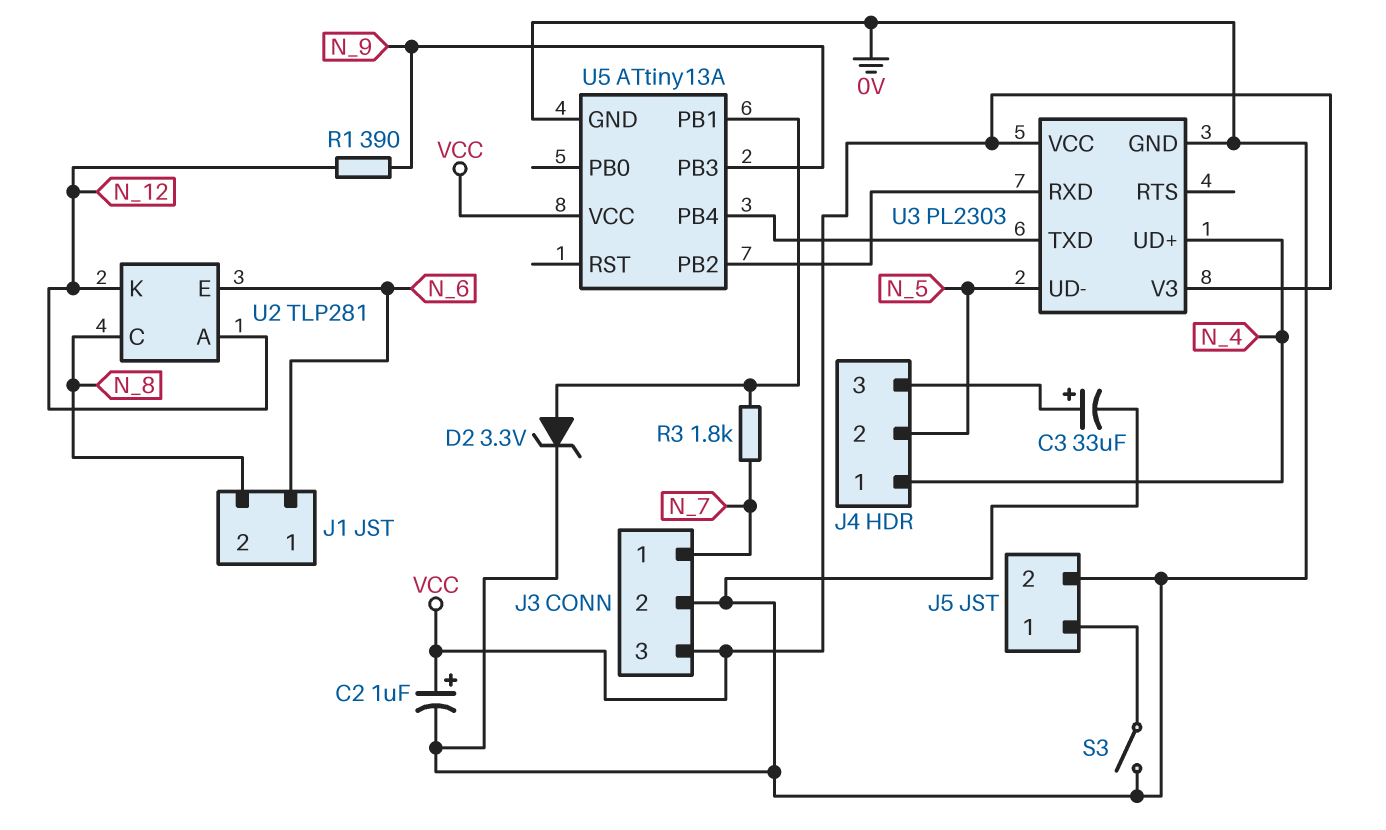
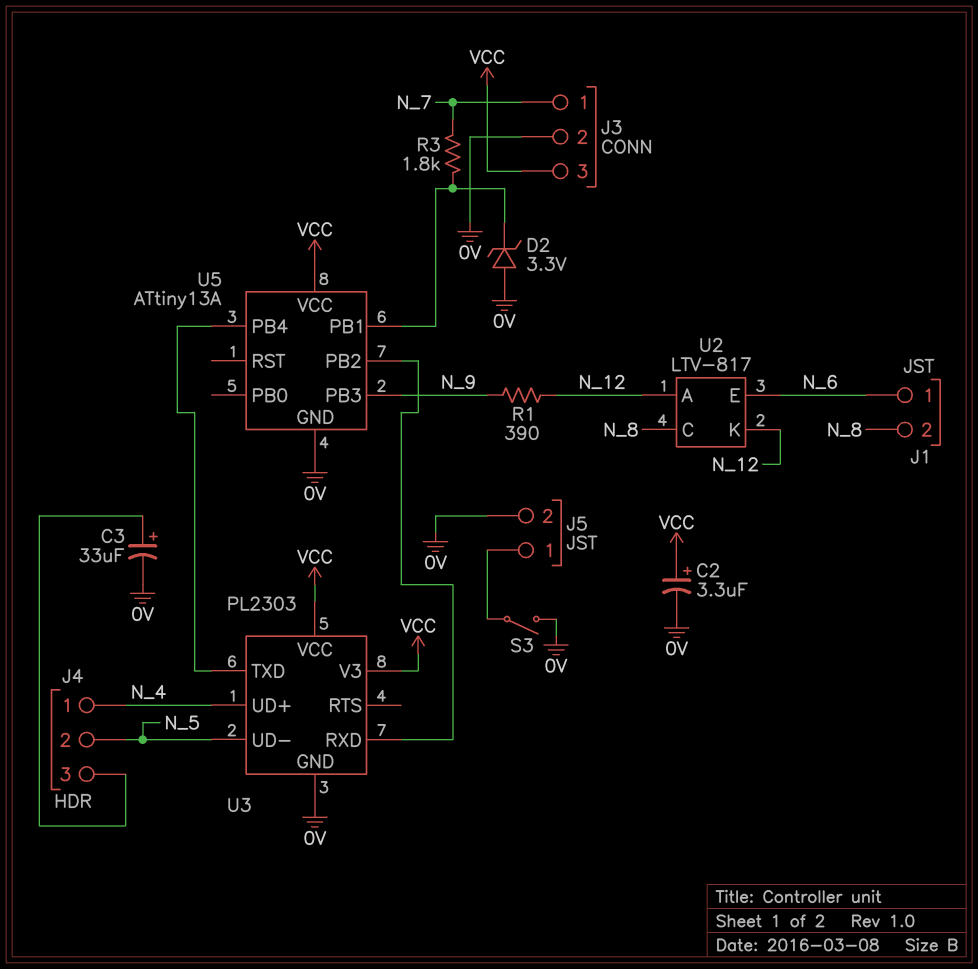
C2: 1uF (plus VCC, minus 0V) -> 3.3uF (plus VCC, minus 0V)
D2: zener 3.3V (A U5/PB1, K 0V) -> zener 3.3V (A 0V, K U5/PB1)
U2: TLP281 -> LTV-817

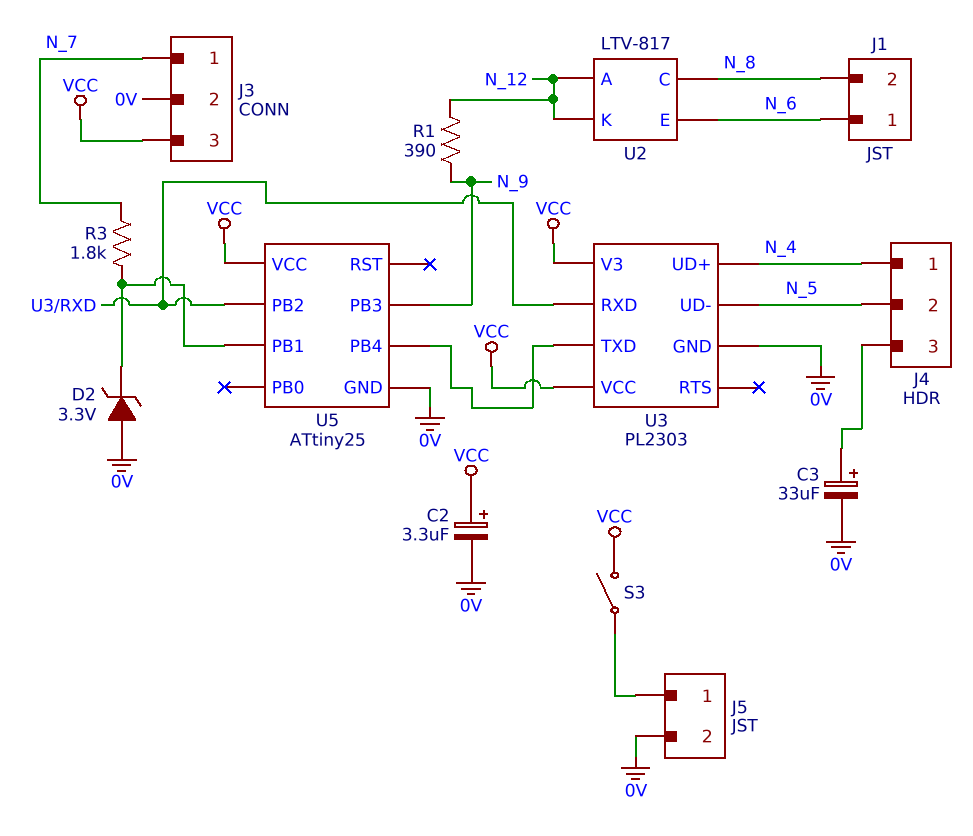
S3: switch (0V, J5/1) -> switch (J5/1, VCC)
U5: ATtiny13A -> ATtiny25

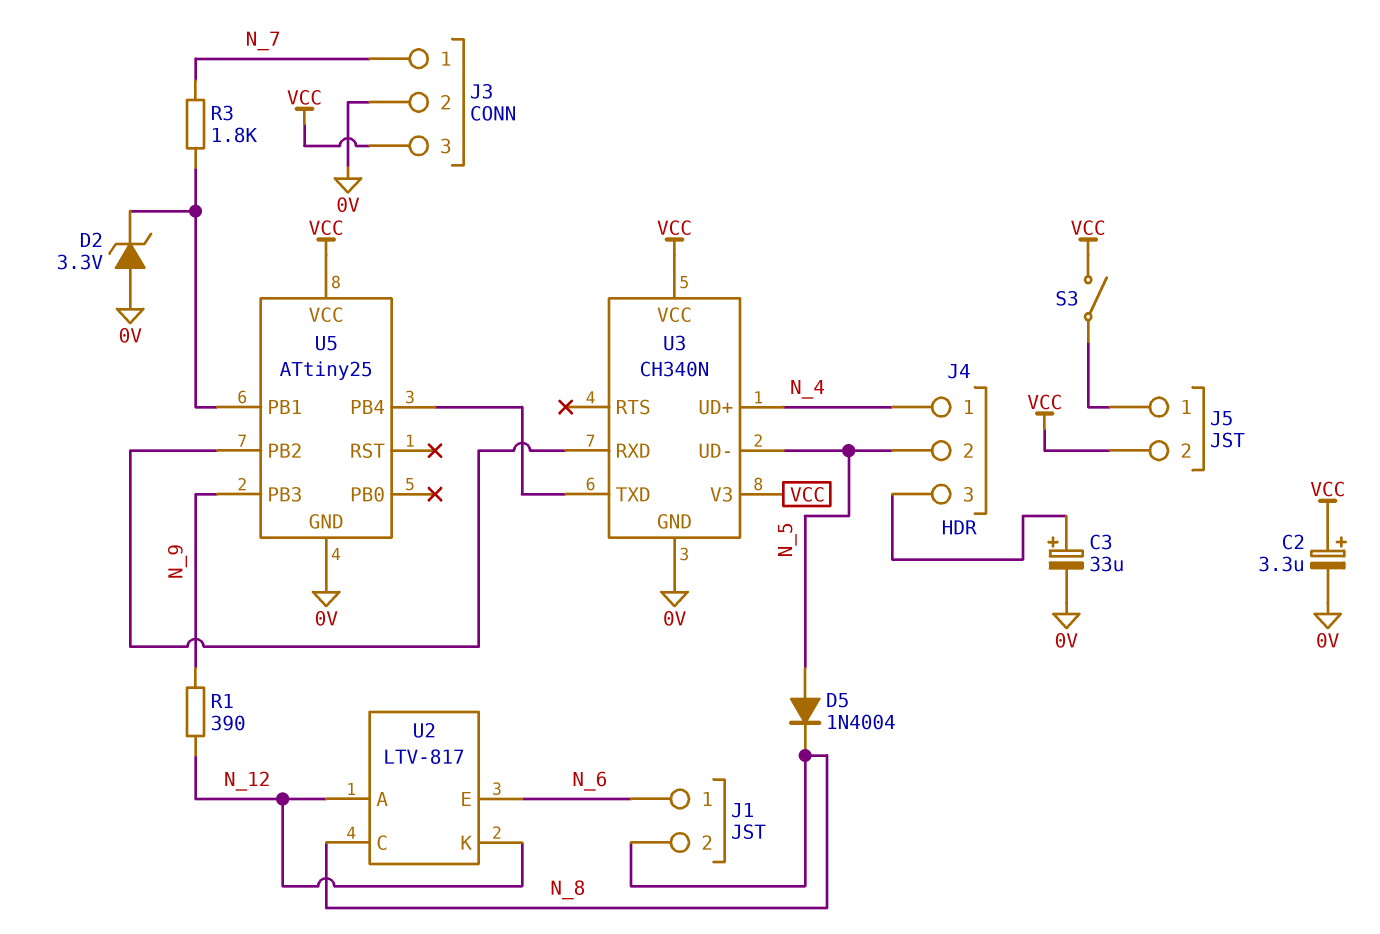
D5: none -> diode 1N4004 (A N_5, K N_8)
J5 pin 2: 0V -> VCC
U3: PL2303 -> CH340N

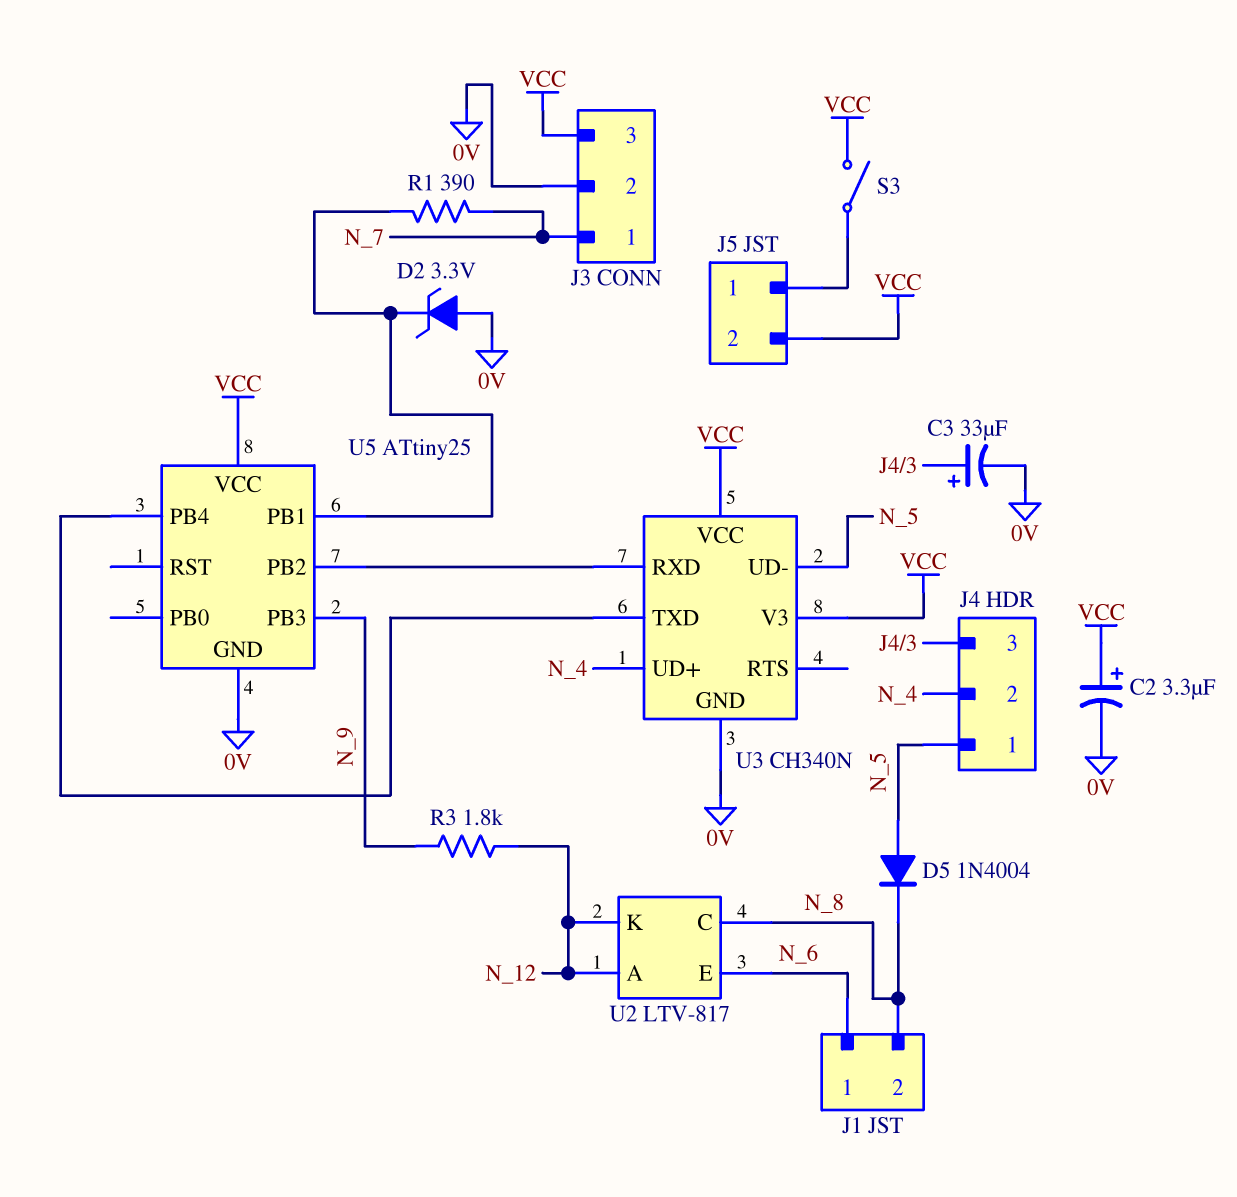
J4 pin 1: N_4 -> N_5
J4 pin 2: N_5 -> N_4
R1: 390 (N_9, N_12) -> 390 (N_7, U5/PB1)
R3: 1.8k (N_7, U5/PB1) -> 1.8k (N_9, N_12)

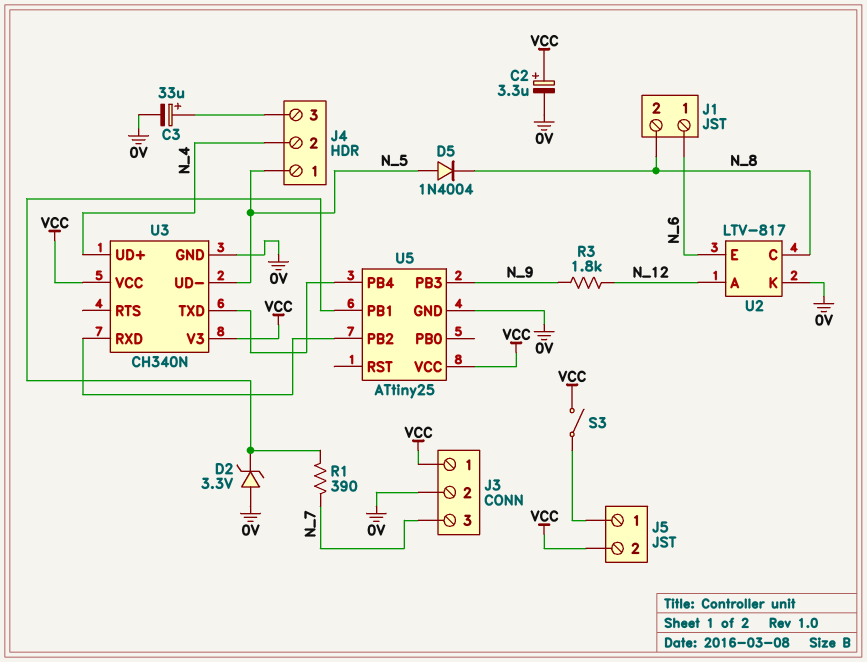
J3 pin 1: N_7 -> VCC
J3 pin 3: VCC -> N_7
U2 pin K: N_12 -> 0V

